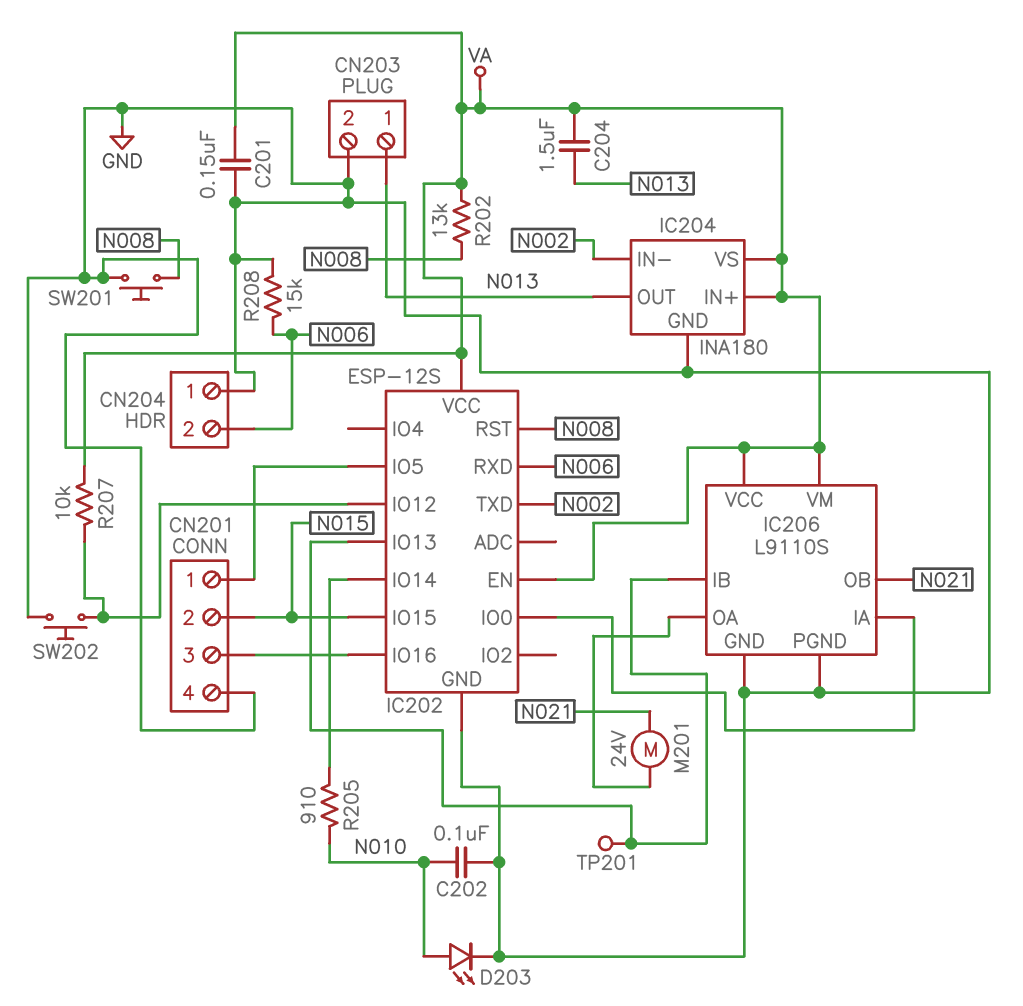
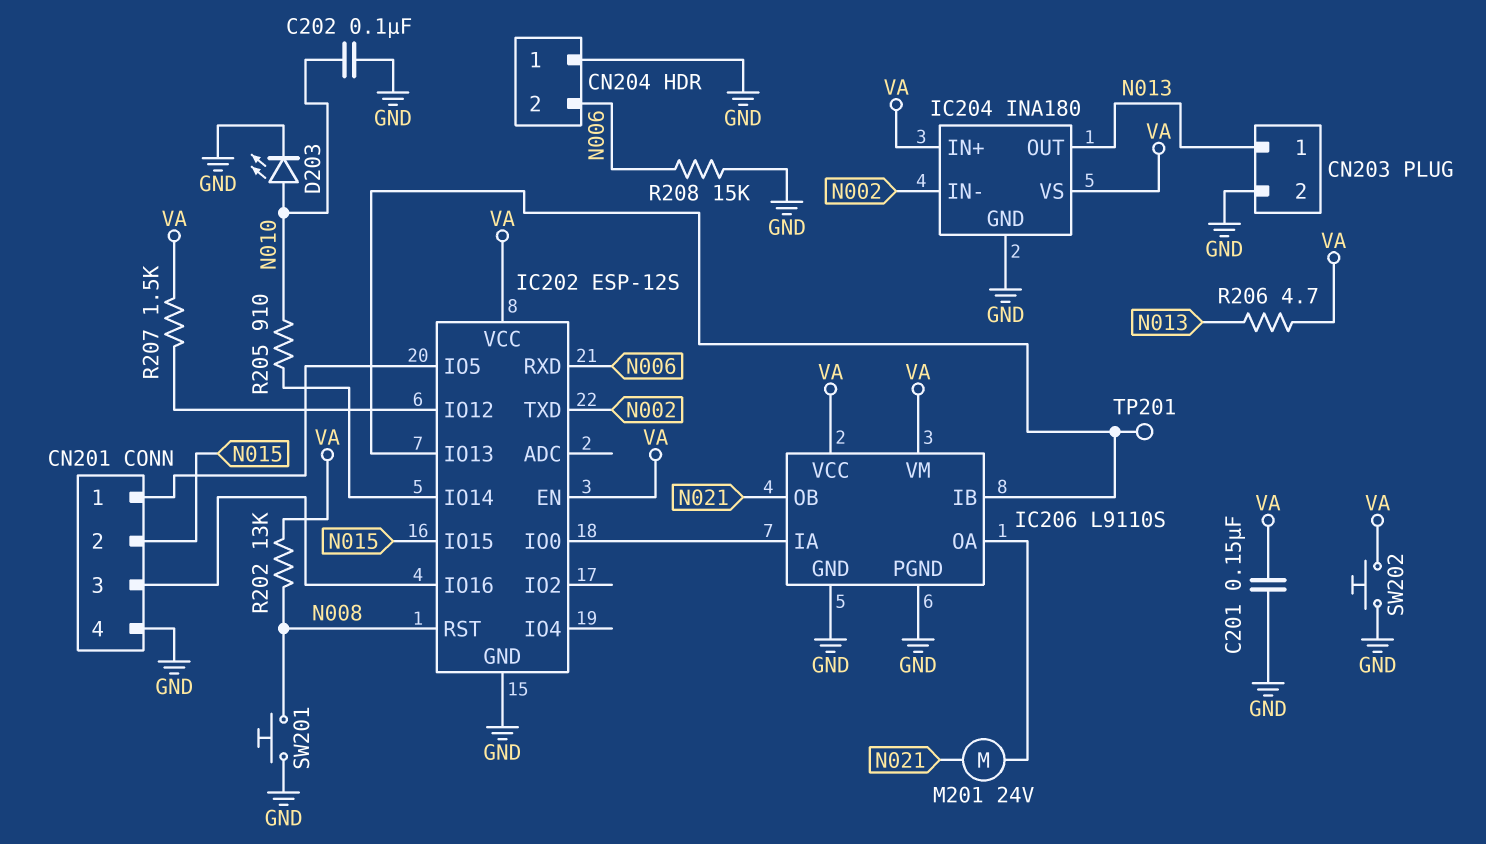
C204: 1.5uF (N013, VA) -> none
R206: none -> 4.7 (N013, VA)
R207: 10k (IC202/IO12, VA) -> 1.5k (IC202/IO12, VA)
SW202: button (GND, IC202/IO12) -> button (GND, VA)

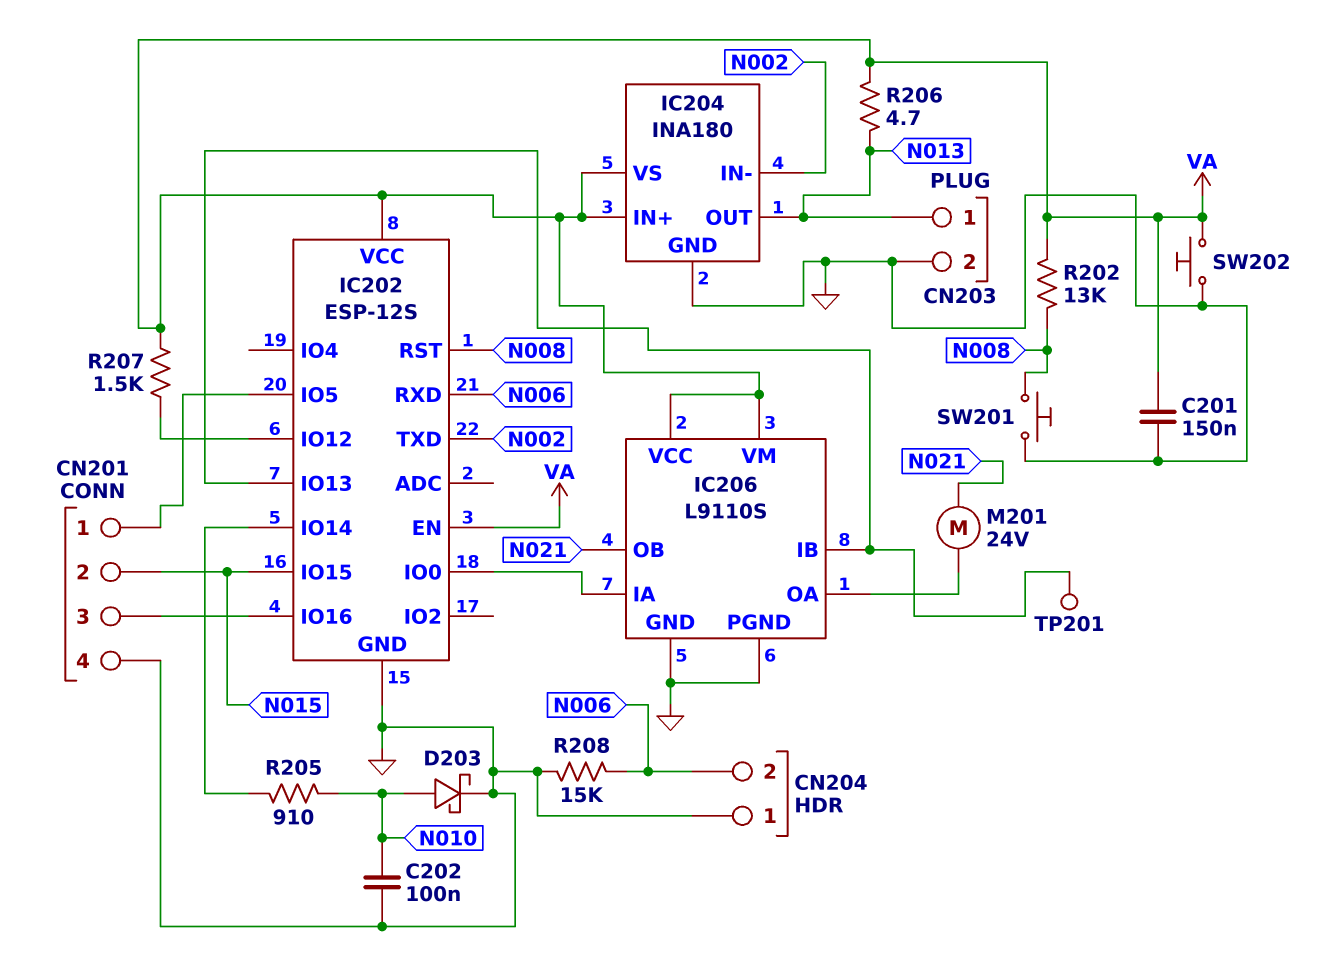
D203: LED (A N010, K GND) -> schottky (A N010, K GND)

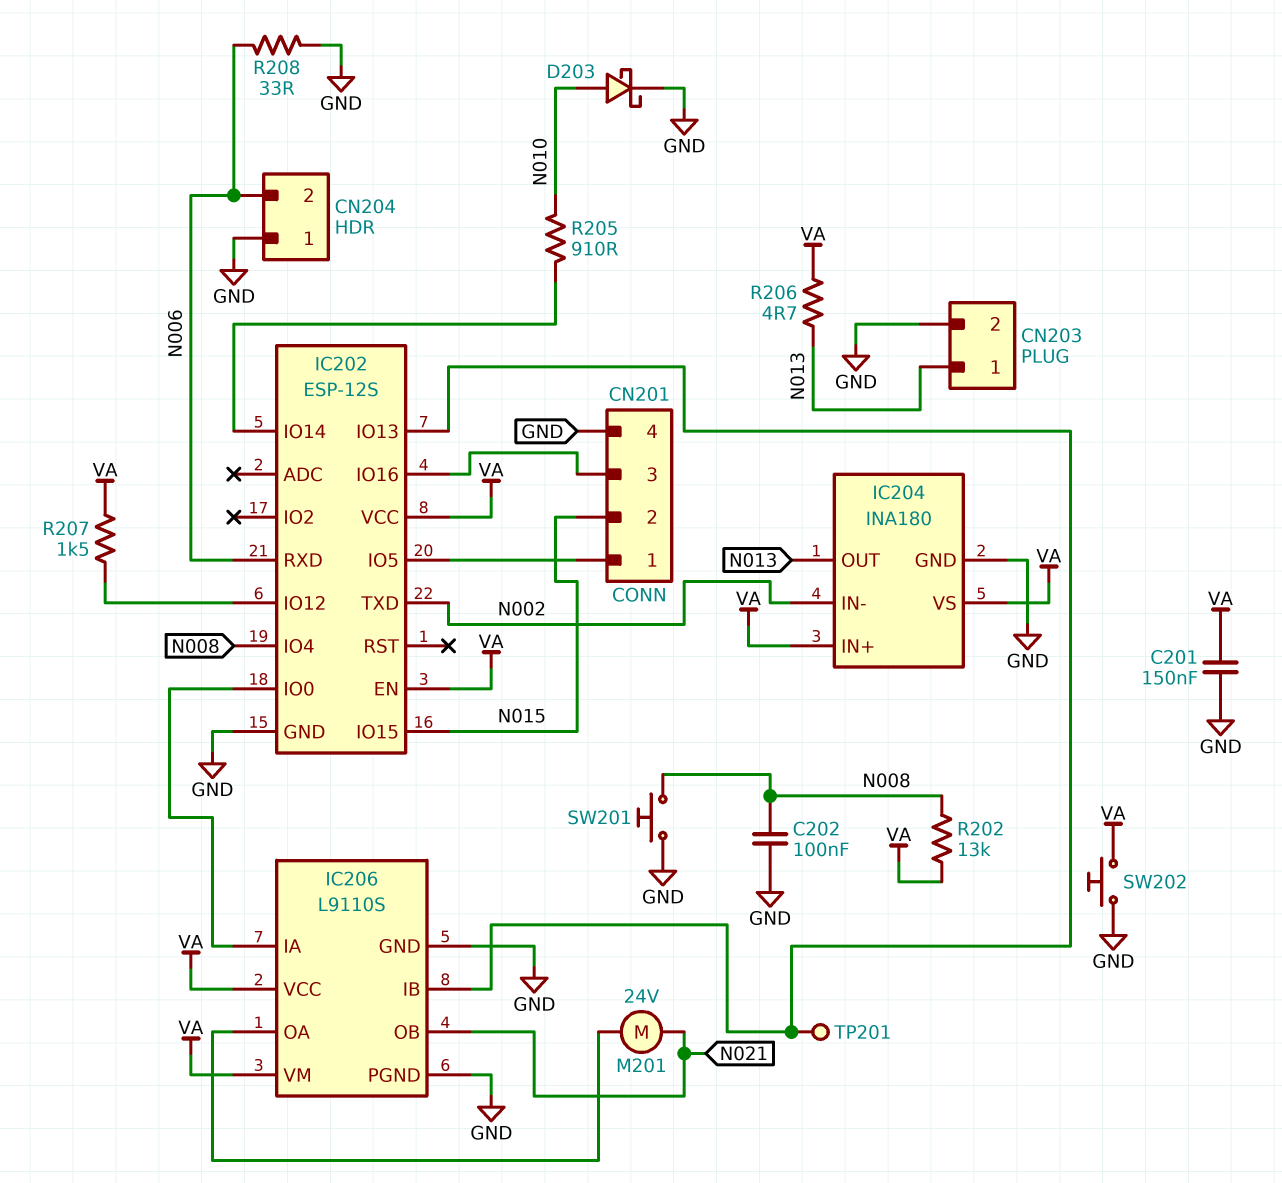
C202: 100nF (GND, N010) -> 100nF (GND, N008)
IC202 pin IO4: none -> N008
IC202 pin RST: N008 -> none
R208: 15k (GND, N006) -> 33 (GND, N006)

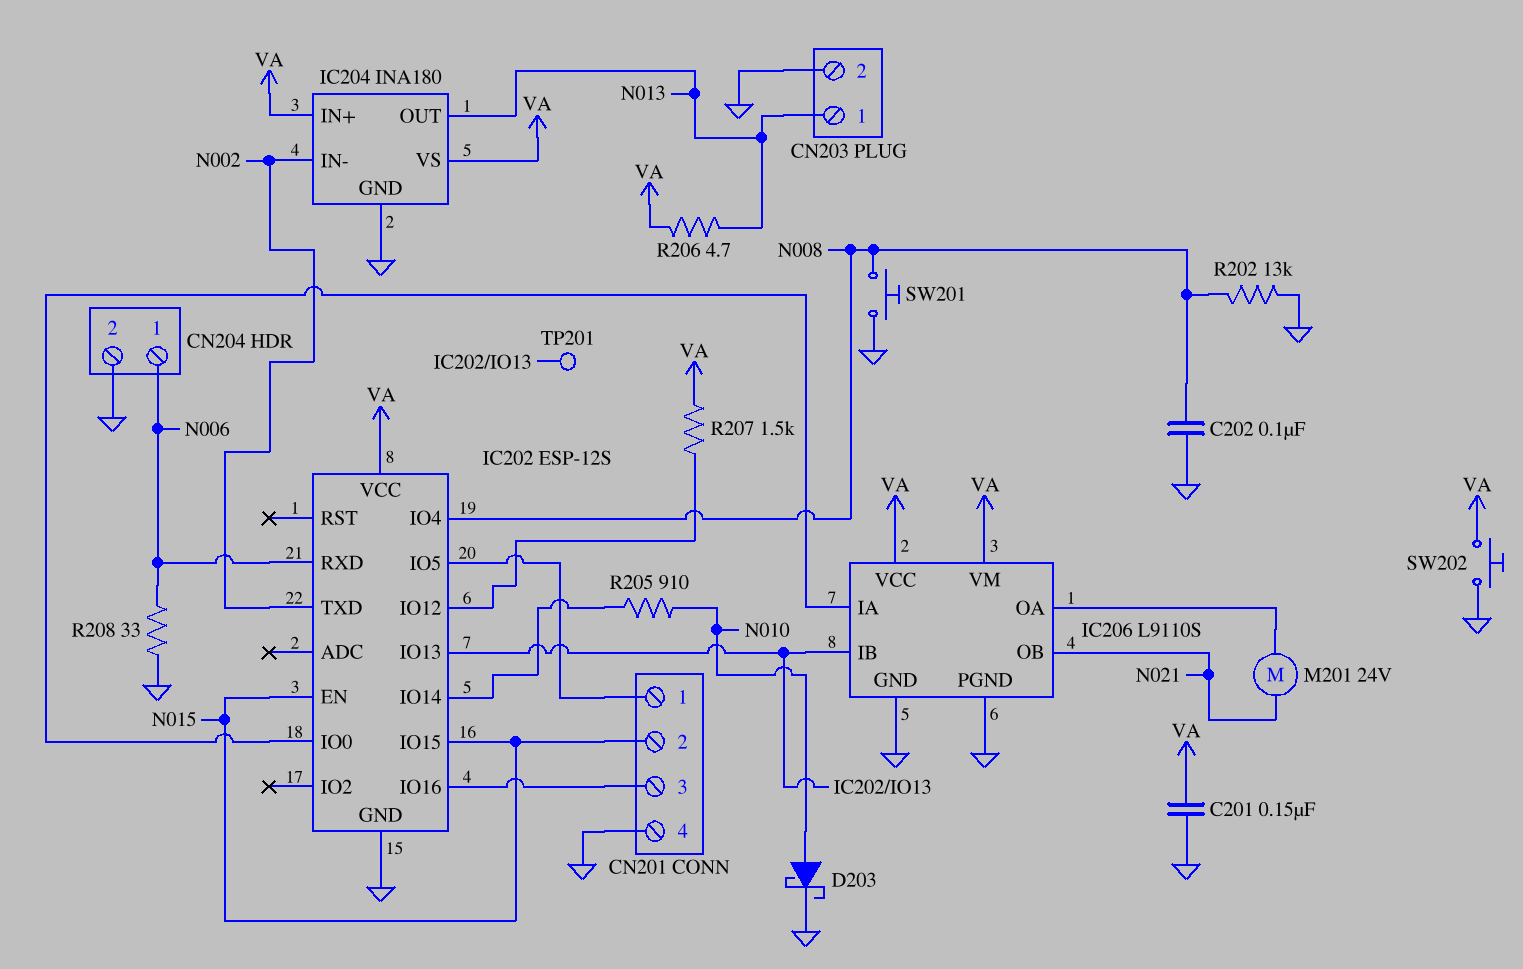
CN204 pin 1: GND -> N006
CN204 pin 2: N006 -> GND
IC202 pin EN: VA -> N015
R202: 13k (N008, VA) -> 13k (GND, N008)

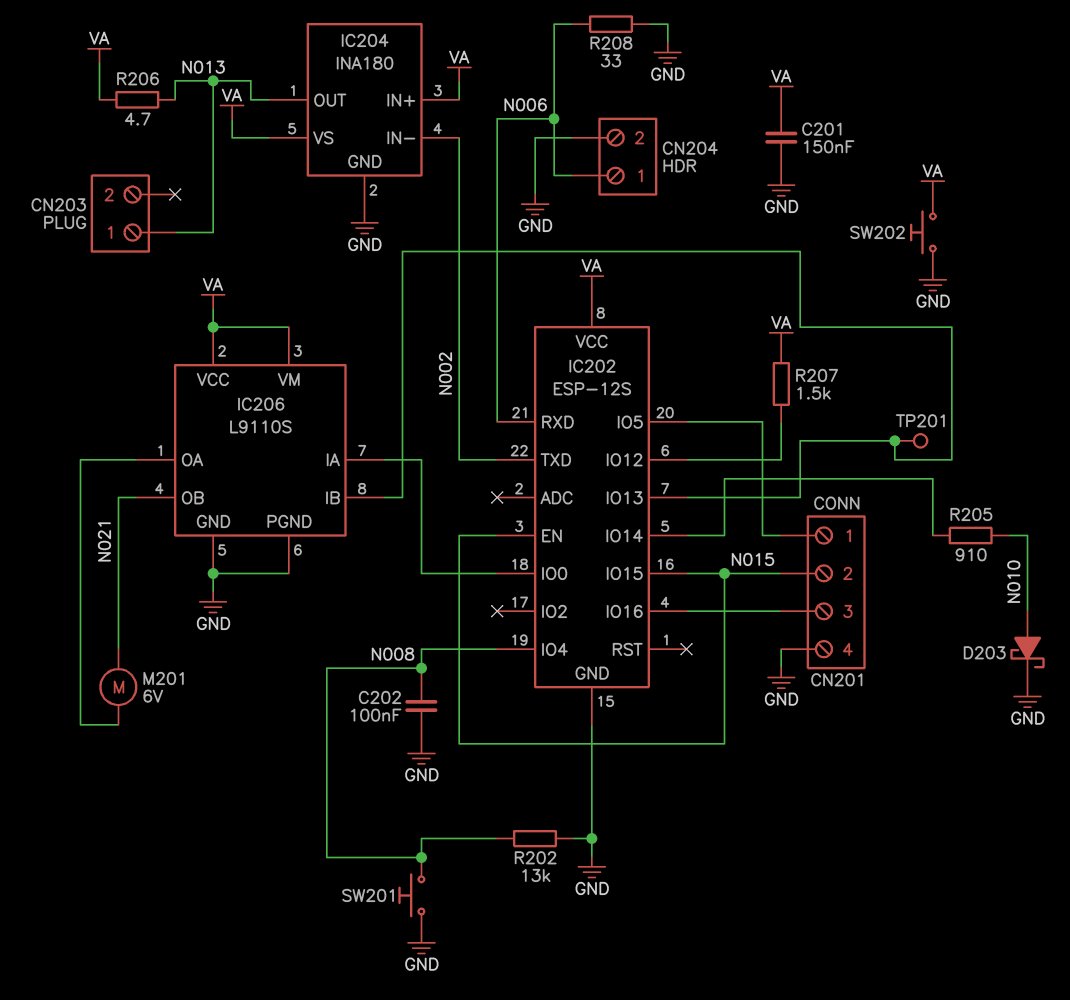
CN203 pin 2: GND -> none
M201: motor 24V (IC206/OA, N021) -> motor 6V (IC206/OA, N021)

